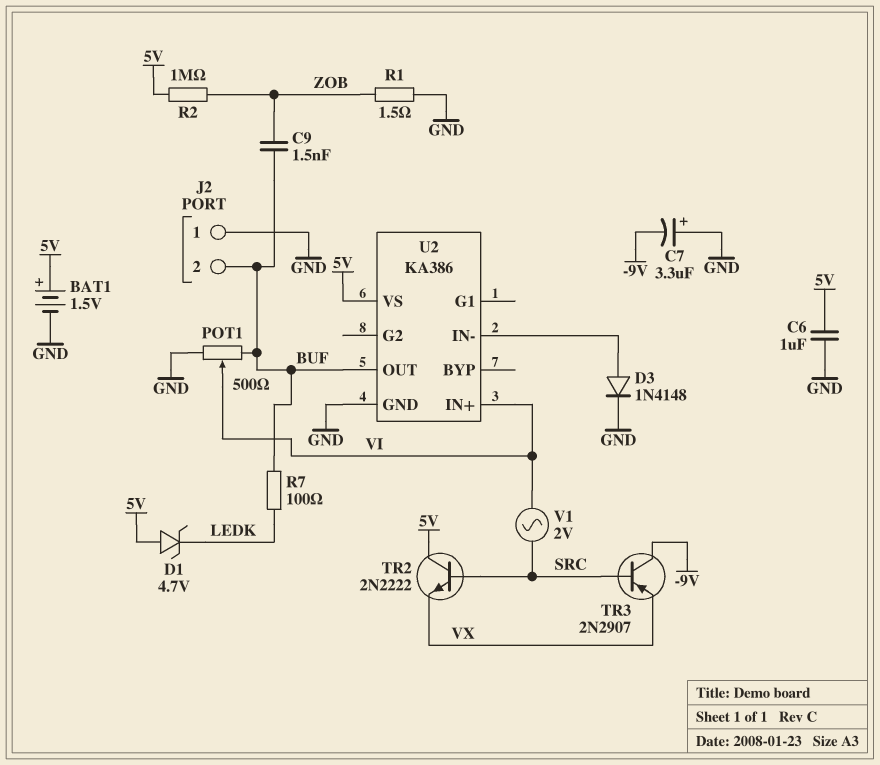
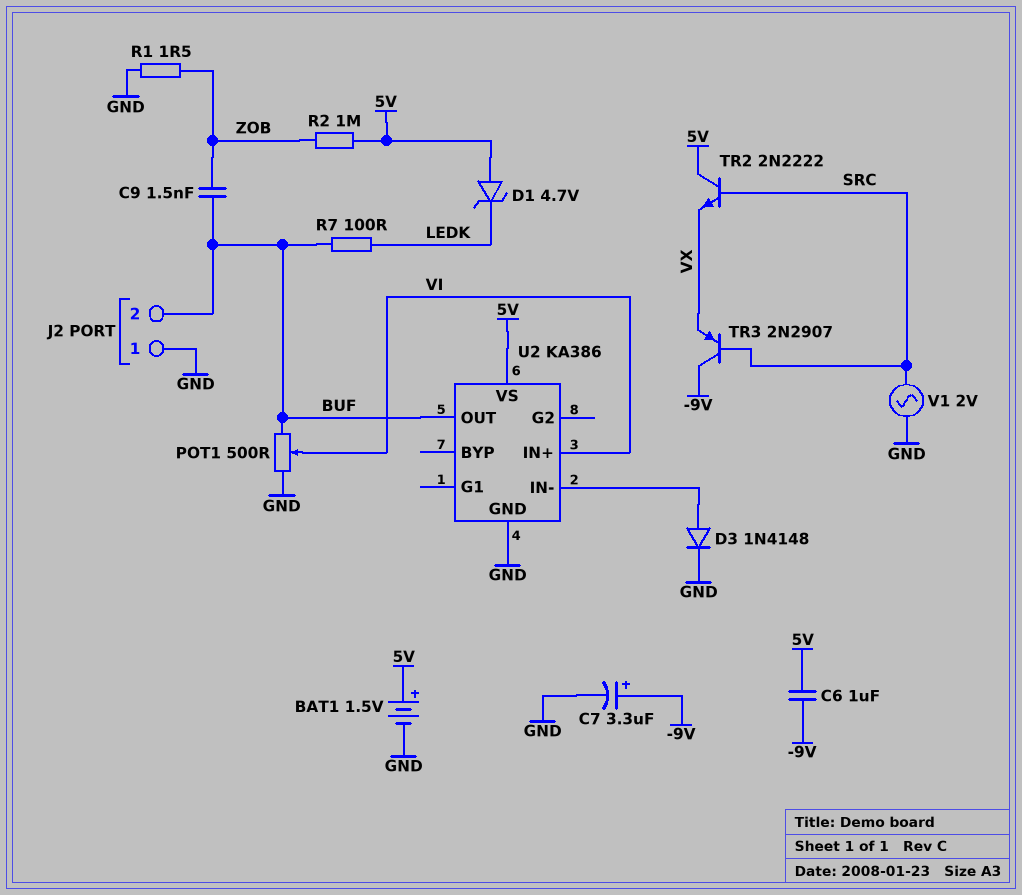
C6: 1uF (5V, GND) -> 1uF (-9V, 5V)
C7: 3.3uF (plus GND, minus -9V) -> 3.3uF (plus -9V, minus GND)
V1: AC 2V (SRC, VI) -> AC 2V (GND, SRC)

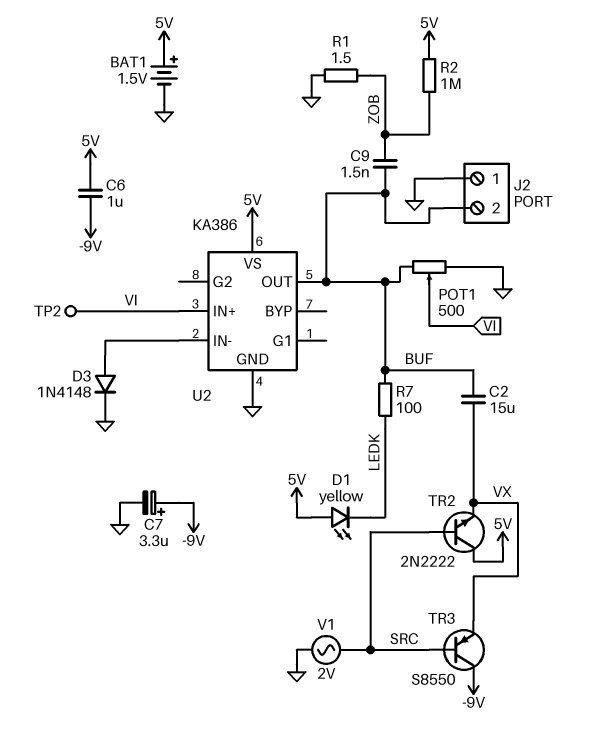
C2: none -> 15uF (BUF, VX)
D1: zener 4.7V (A 5V, K LEDK) -> LED yellow (A 5V, K LEDK)
TP2: none -> test point (VI)
TR3: PNP 2N2907 (B SRC, C -9V, E VX) -> PNP S8550 (B SRC, C -9V, E VX)

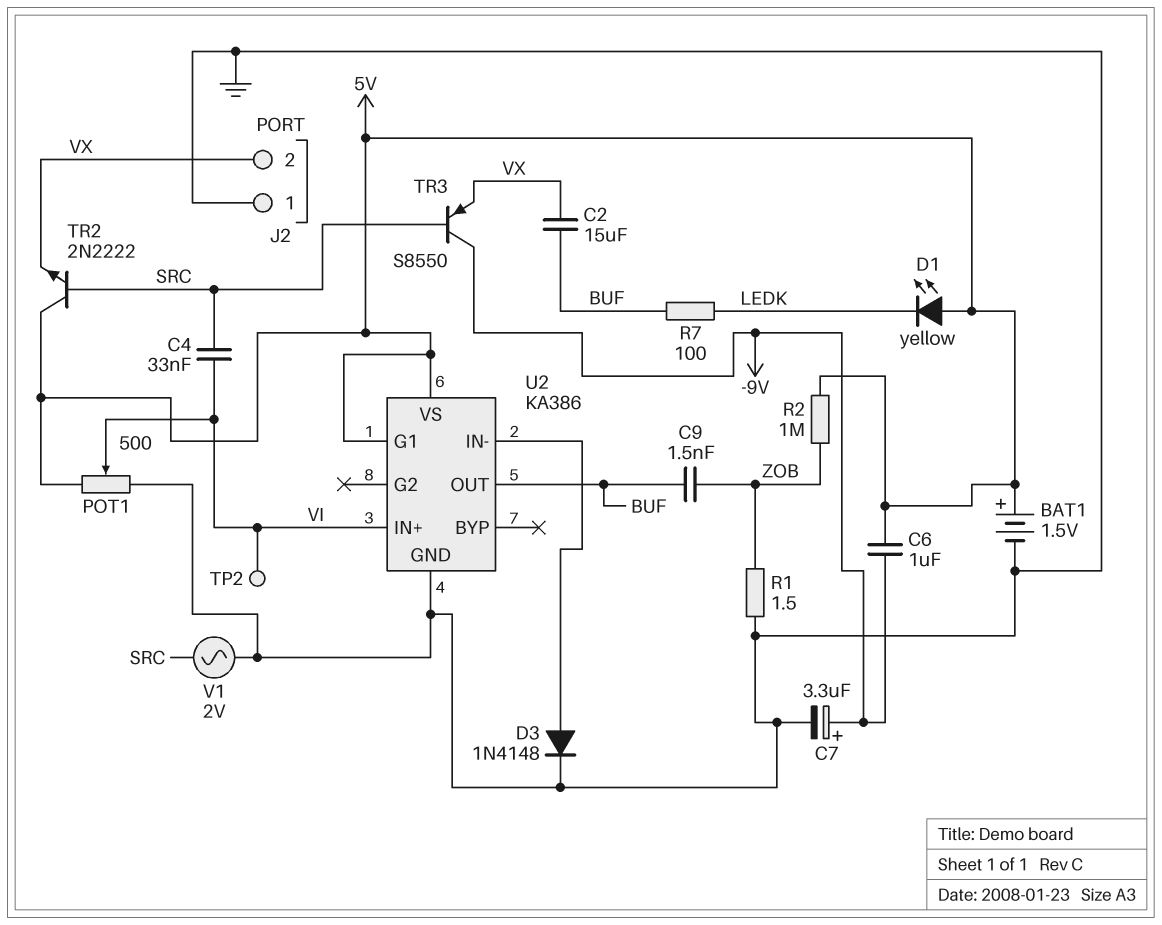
C4: none -> 33nF (SRC, VI)
J2 pin 2: BUF -> VX
POT1: 500 (BUF, GND, wiper VI) -> 500 (5V, GND, wiper VI)
U2 pin G1: none -> 5V

